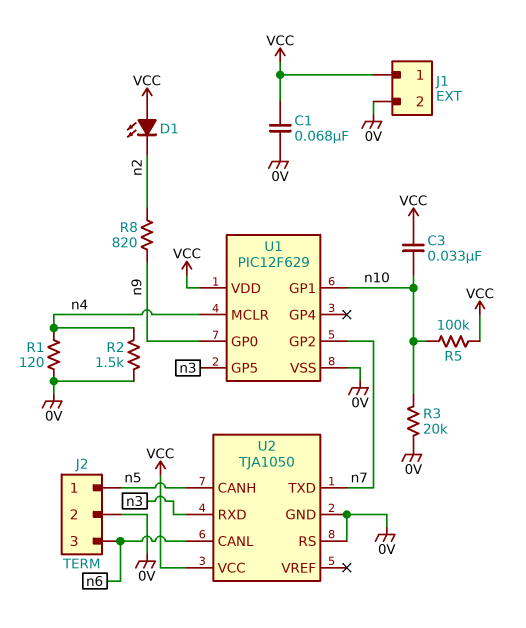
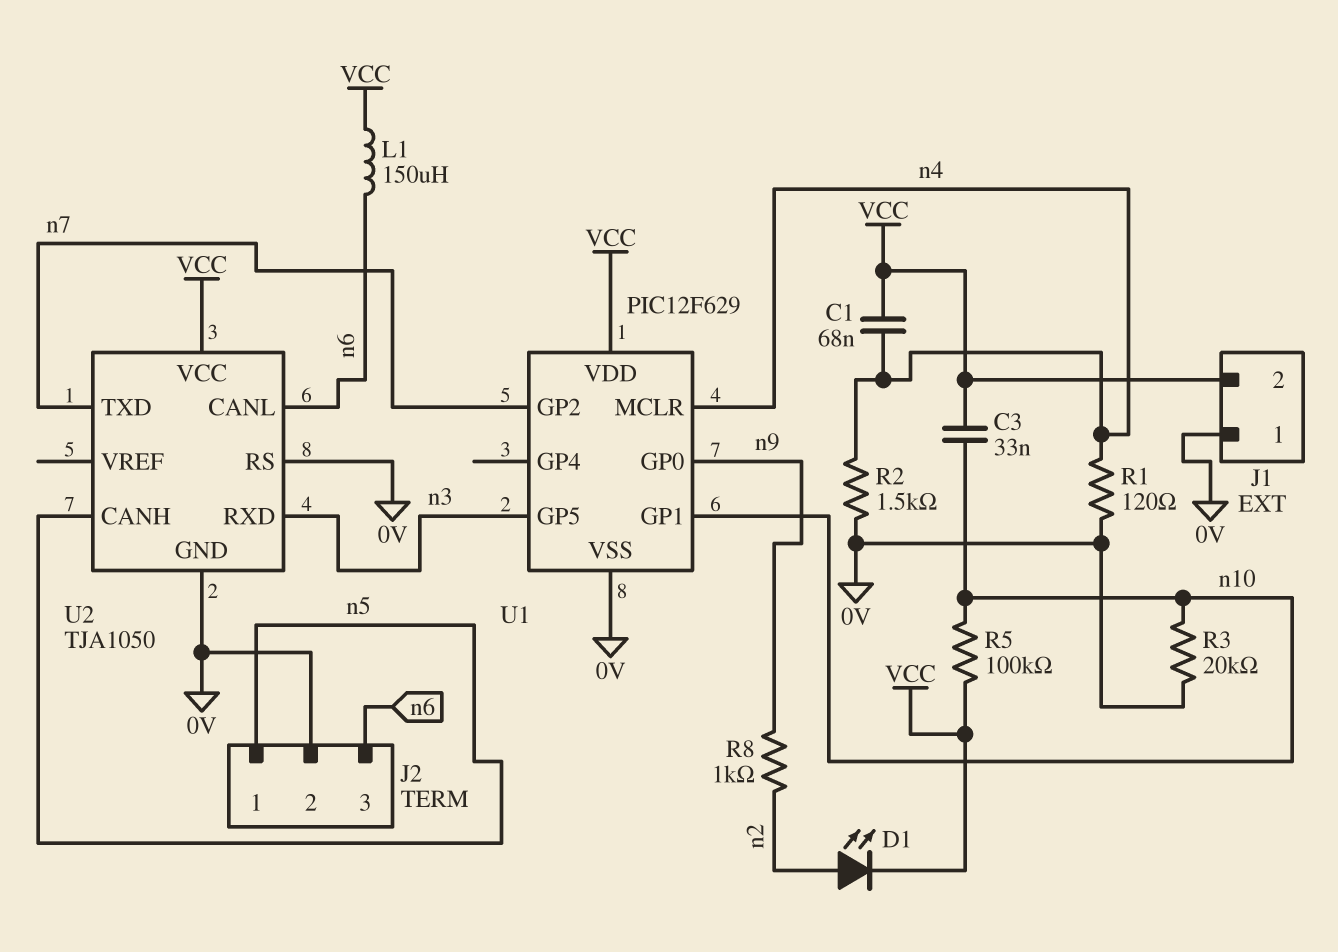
C1: 68nF (0V, VCC) -> 68nF (VCC, n4)
D1: LED (A VCC, K n2) -> LED (A n2, K VCC)
J1 pin 1: VCC -> 0V
J1 pin 2: 0V -> VCC
L1: none -> 150uH (VCC, n6)
R8: 820 (n2, n9) -> 1k (n2, n9)

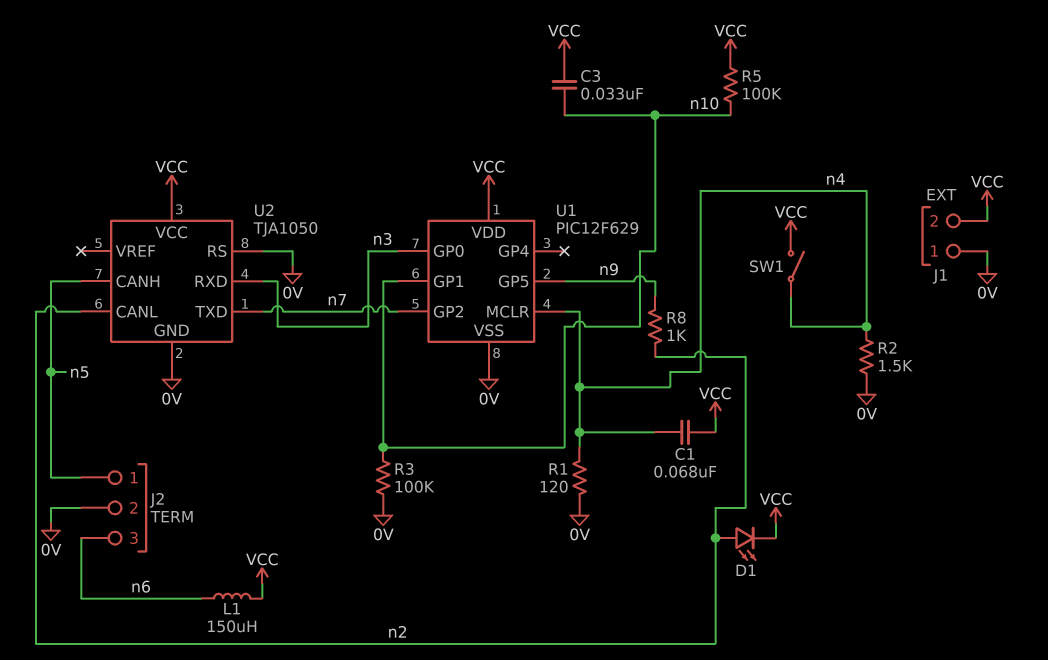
R3: 20k (0V, n10) -> 100k (0V, n10)
SW1: none -> switch (VCC, n4)
U1 pin GP0: n9 -> n3
U1 pin GP5: n3 -> n9
U2 pin CANL: n6 -> n2

